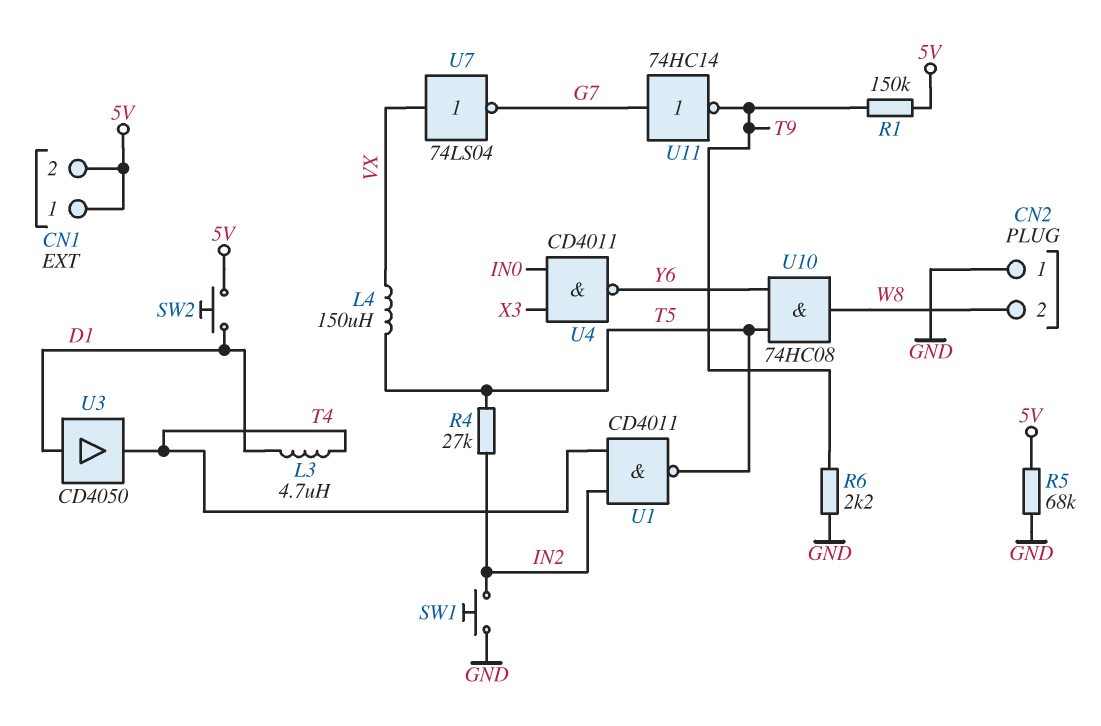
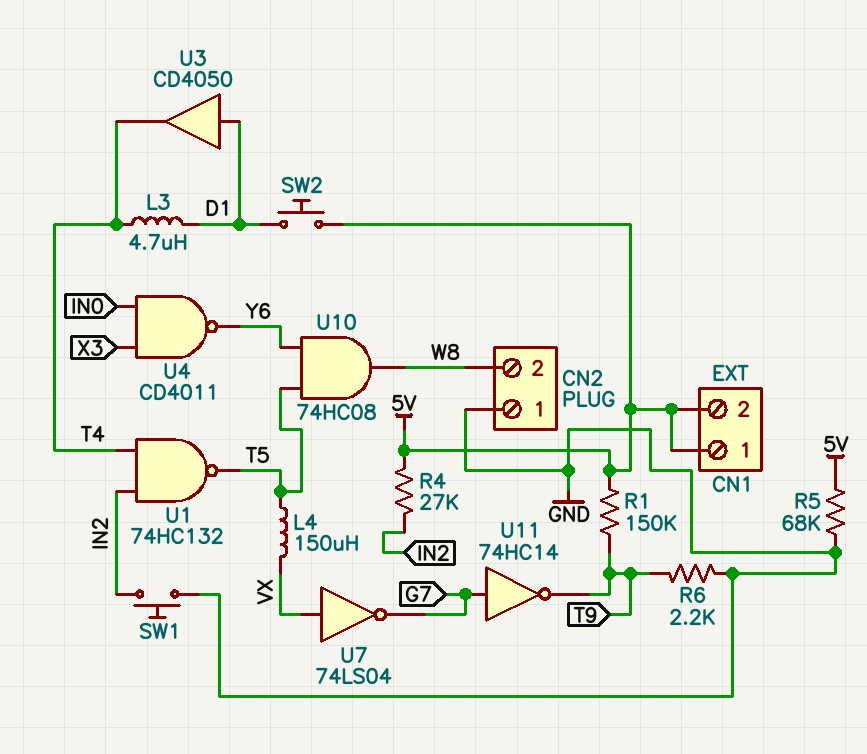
R4: 27k (IN2, T5) -> 27k (5V, IN2)
U1: NAND CD4011 (in IN2, in T4, out T5) -> NAND 74HC132 (in IN2, in T4, out T5)

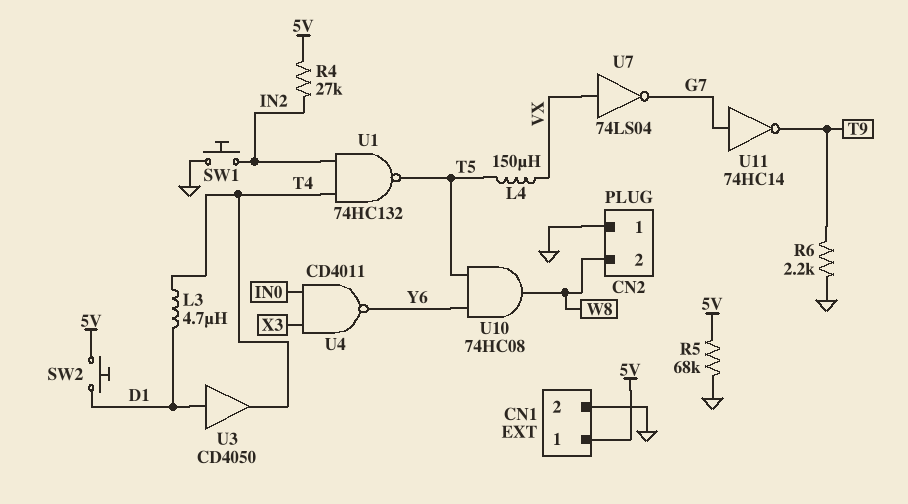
CN1 pin 2: 5V -> GND
R1: 150k (5V, T9) -> none

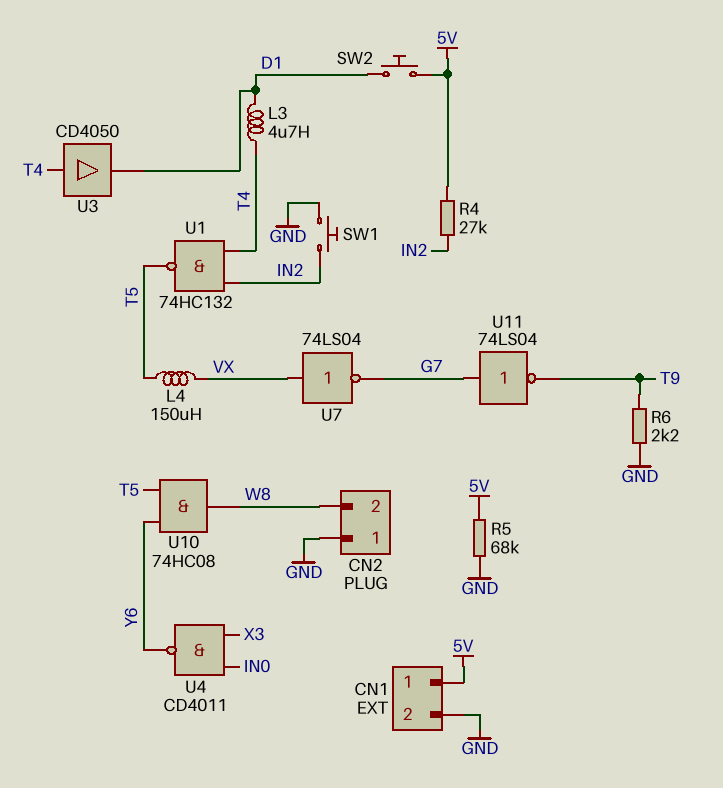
U3: buffer CD4050 (in D1, out T4) -> buffer CD4050 (in T4, out D1)
U11: NOT 74HC14 (in G7, out T9) -> NOT 74LS04 (in G7, out T9)

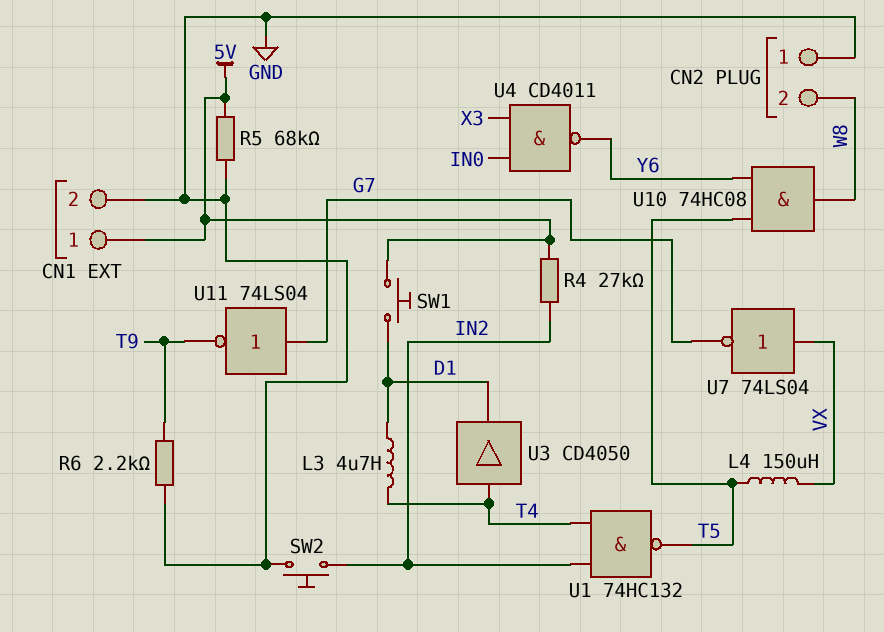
SW1: button (GND, IN2) -> button (5V, D1)
SW2: button (5V, D1) -> button (GND, IN2)

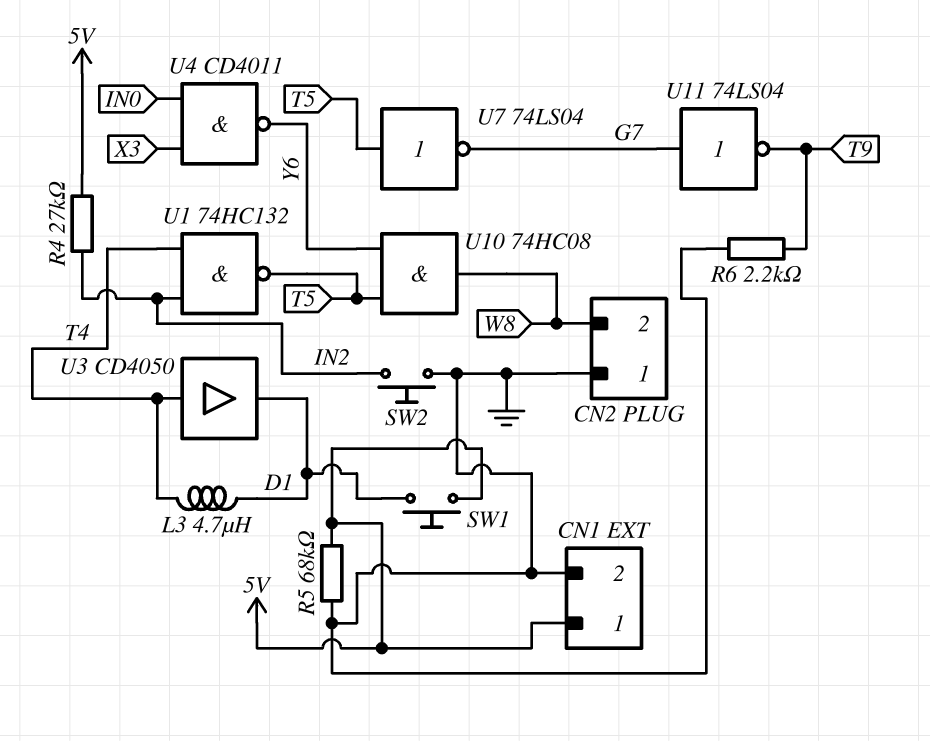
L4: 150uH (T5, VX) -> none
U7: NOT 74LS04 (in VX, out G7) -> NOT 74LS04 (in T5, out G7)

